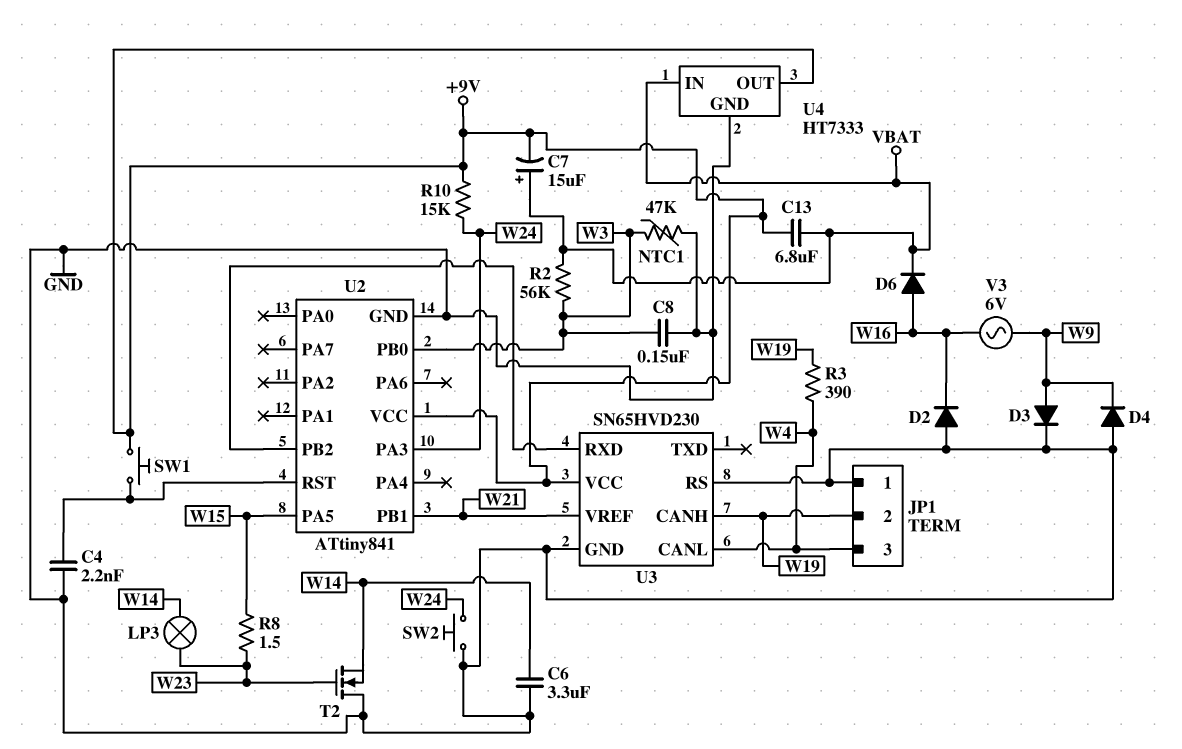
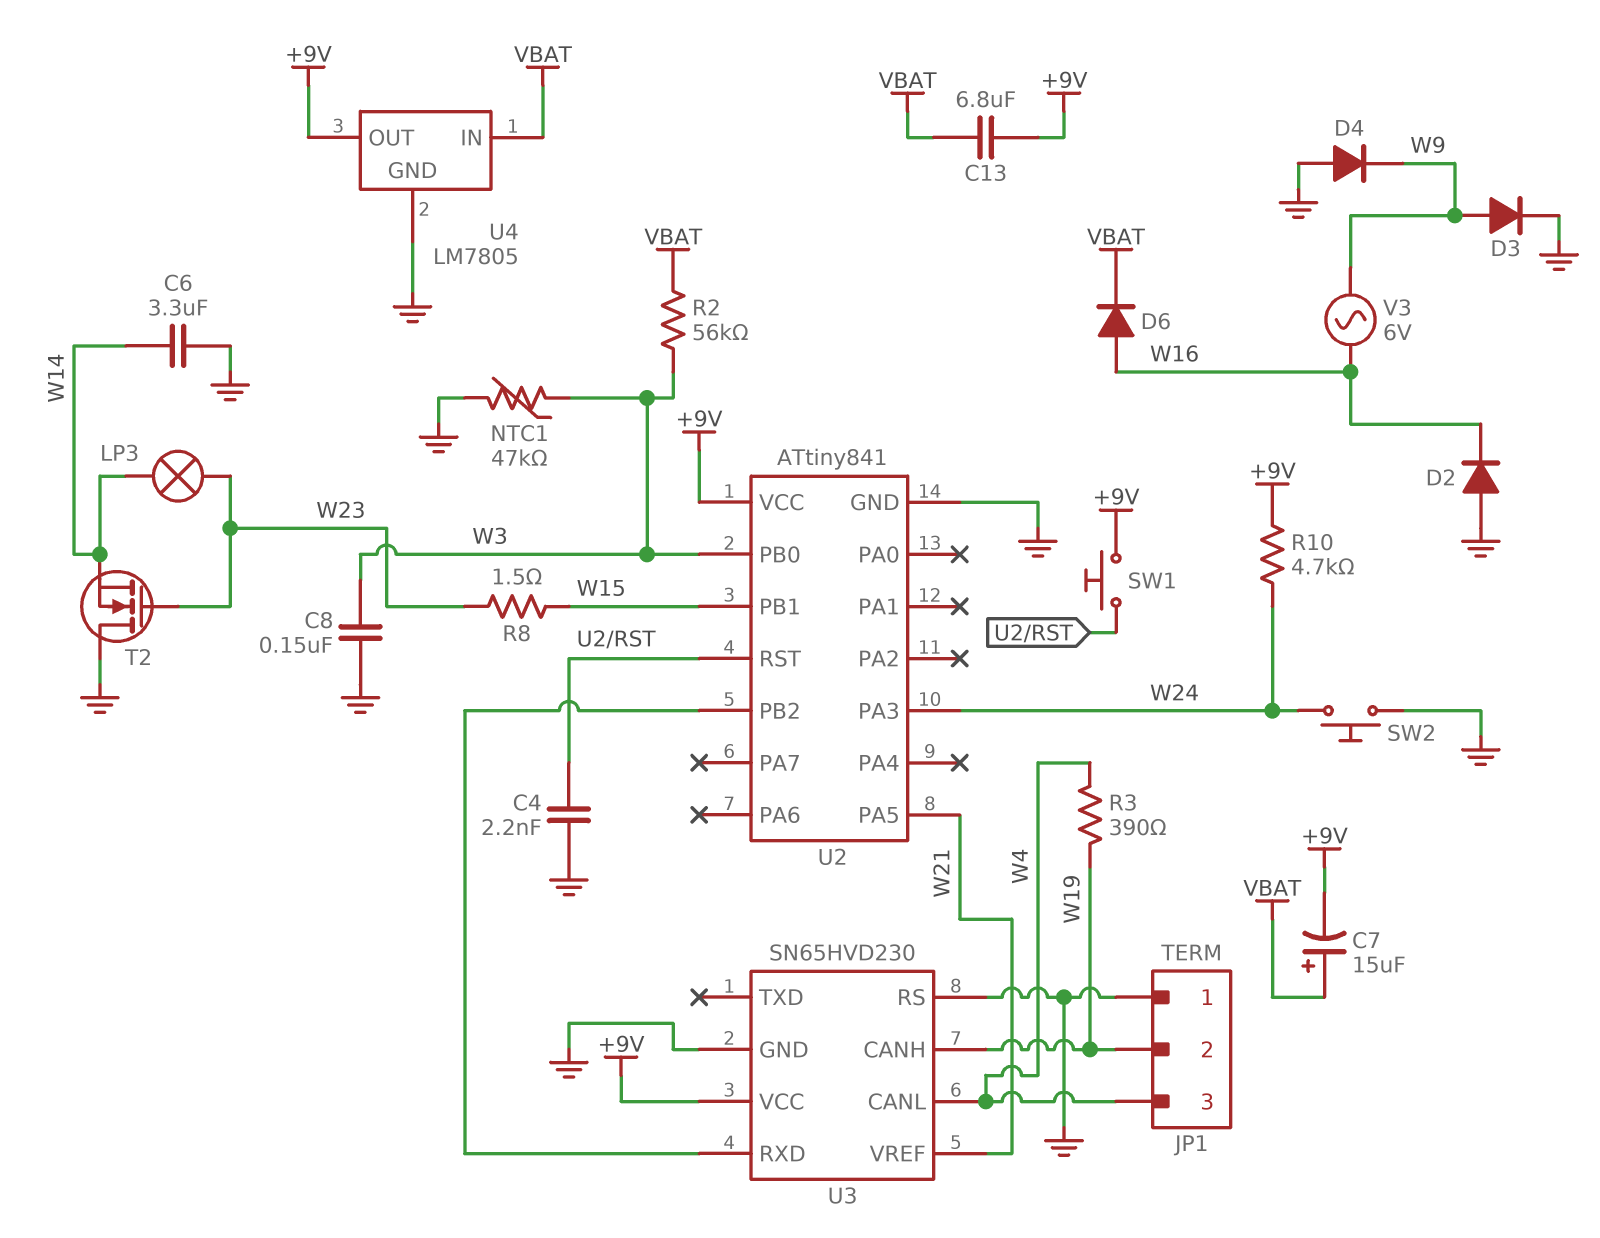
R10: 15k (+9V, W24) -> 4.7k (+9V, W24)
U2 pin PA5: W15 -> W21
U2 pin PB1: W21 -> W15
U4: HT7333 -> LM7805

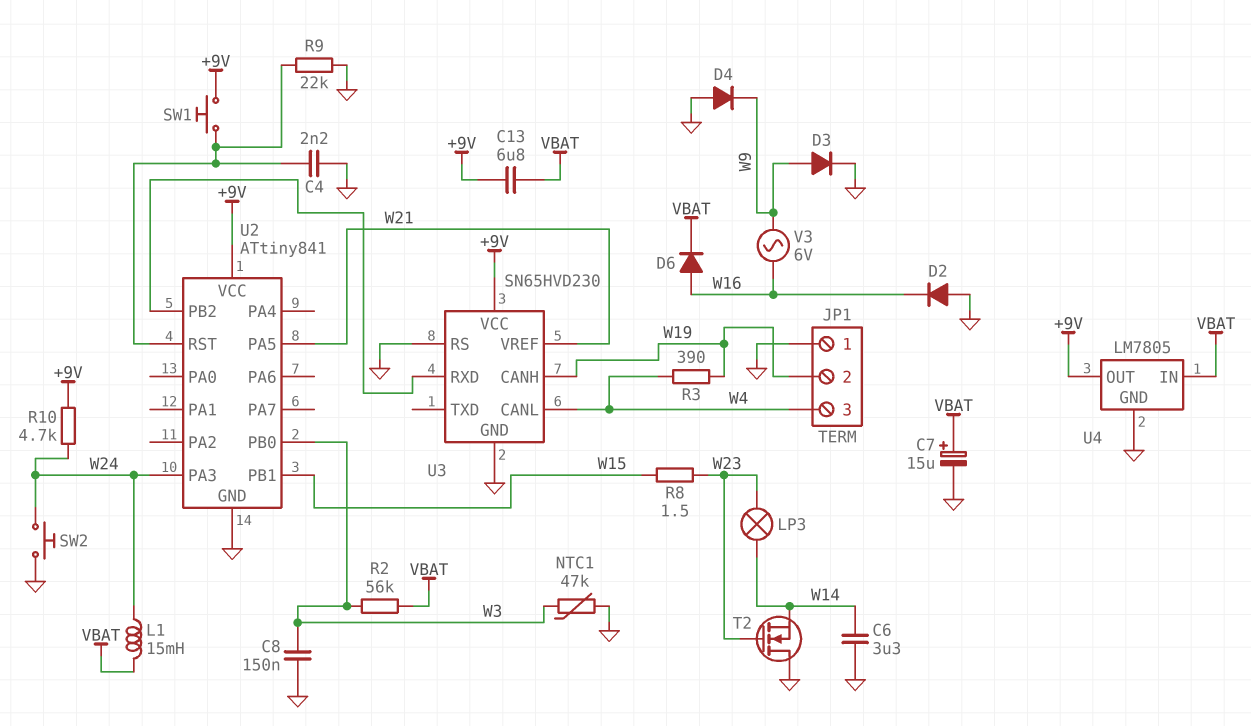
C7: 15uF (plus VBAT, minus +9V) -> 15uF (plus VBAT, minus GND)
L1: none -> 15mH (VBAT, W24)
R9: none -> 22k (GND, U2/RST)

